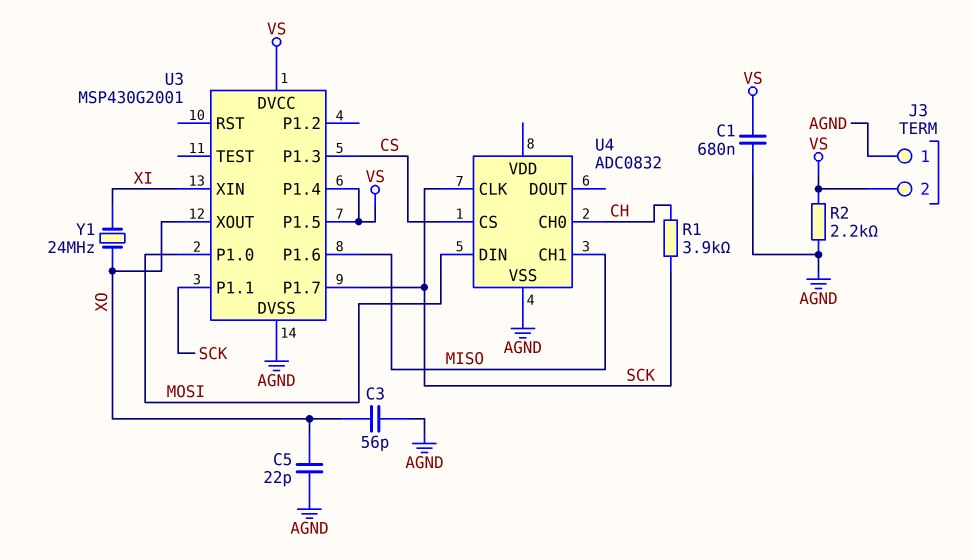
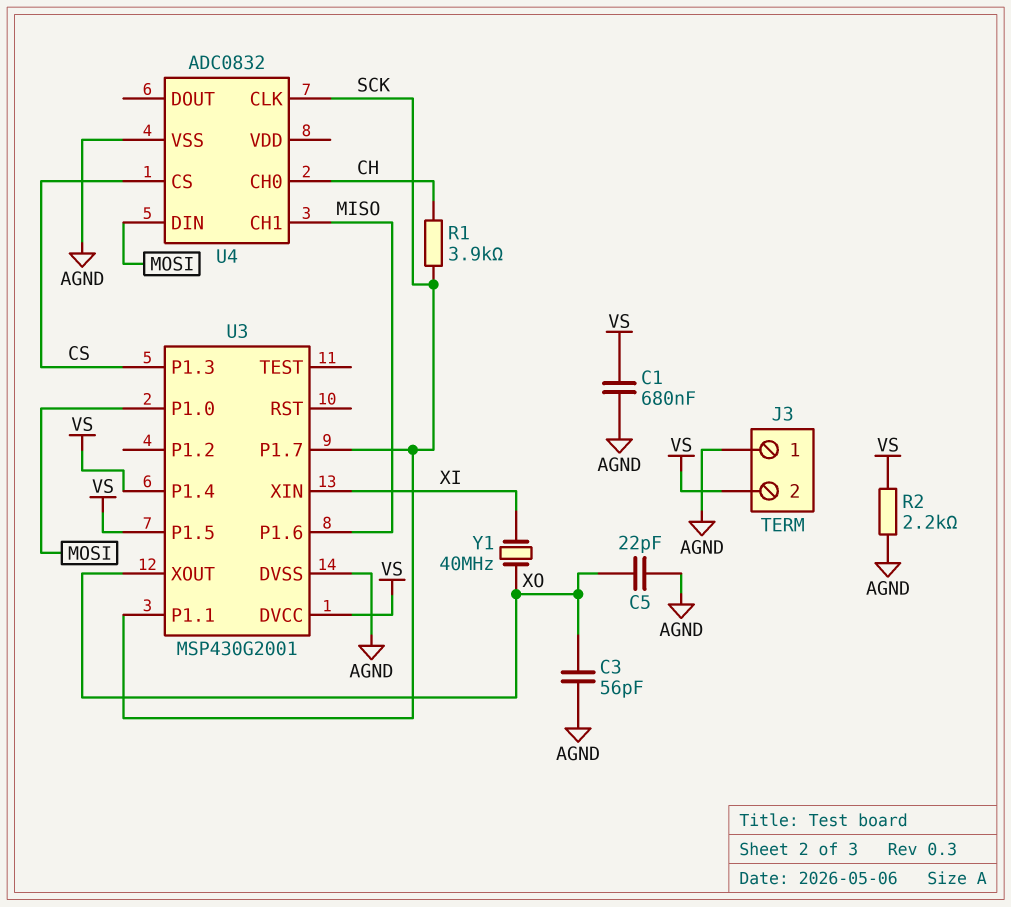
Y1: 24MHz (XI, XO) -> 40MHz (XI, XO)

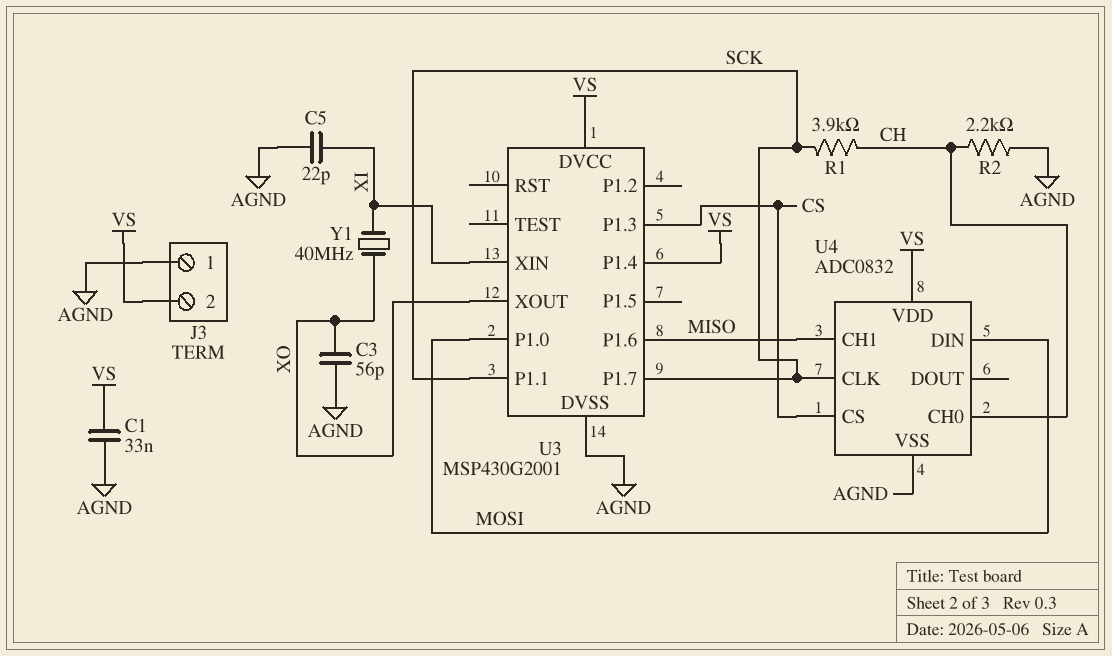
C1: 680nF (AGND, VS) -> 33nF (AGND, VS)
C5: 22pF (AGND, XO) -> 22pF (AGND, XI)
R2: 2.2k (AGND, VS) -> 2.2k (AGND, CH)
U3 pin P1.5: VS -> none
U4 pin VDD: none -> VS

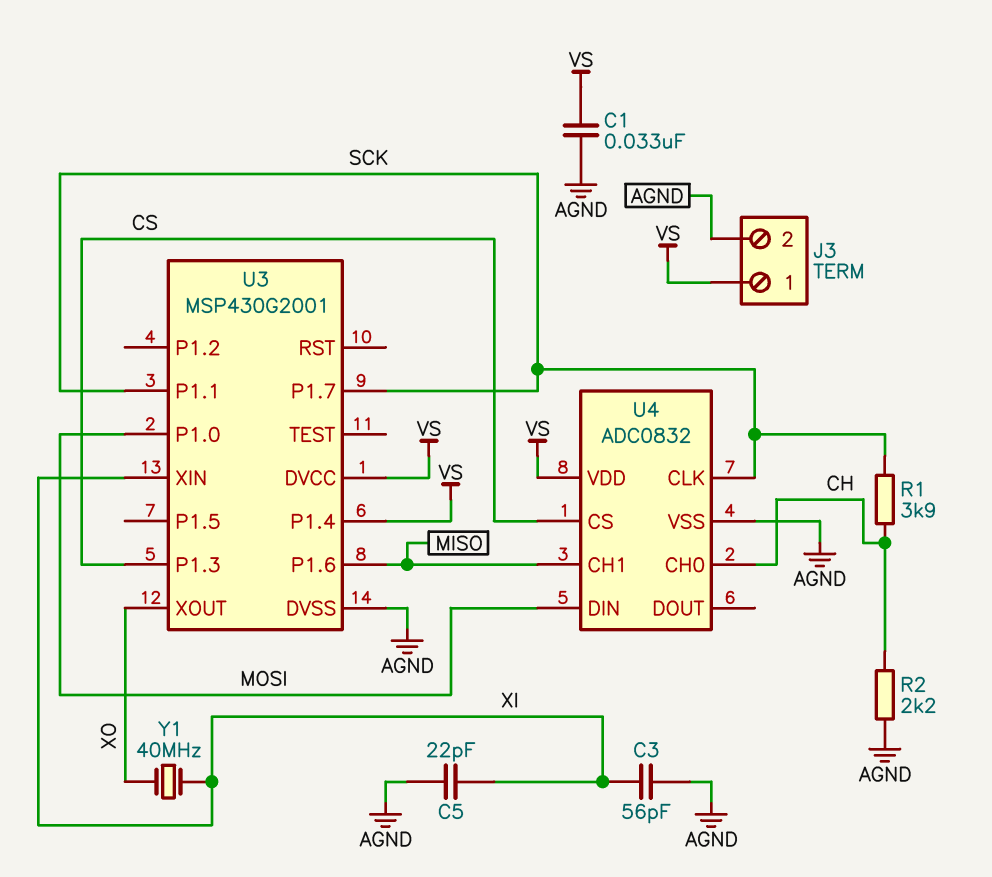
C3: 56pF (AGND, XO) -> 56pF (AGND, XI)
J3 pin 1: AGND -> VS
J3 pin 2: VS -> AGND

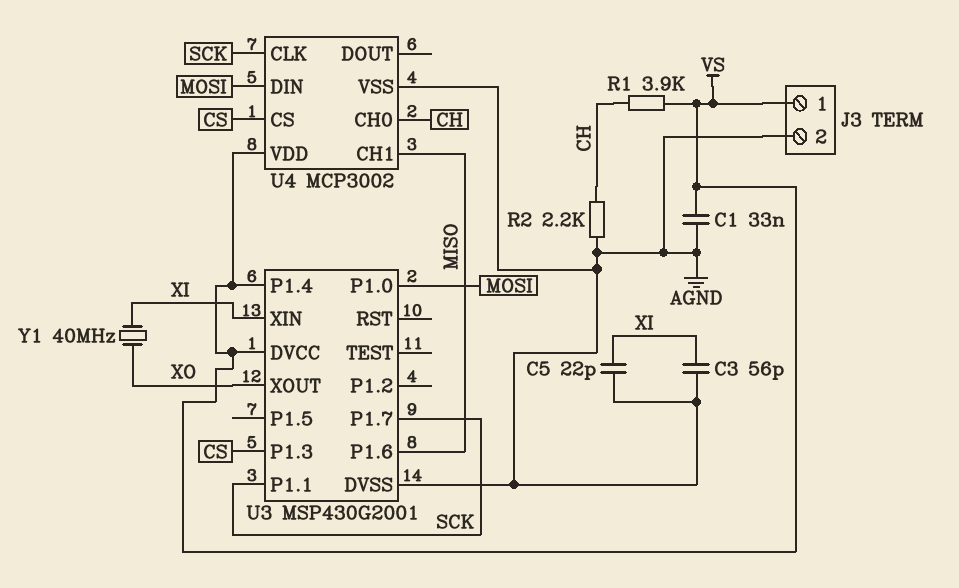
R1: 3.9k (CH, SCK) -> 3.9k (CH, VS)
U4: ADC0832 -> MCP3002

